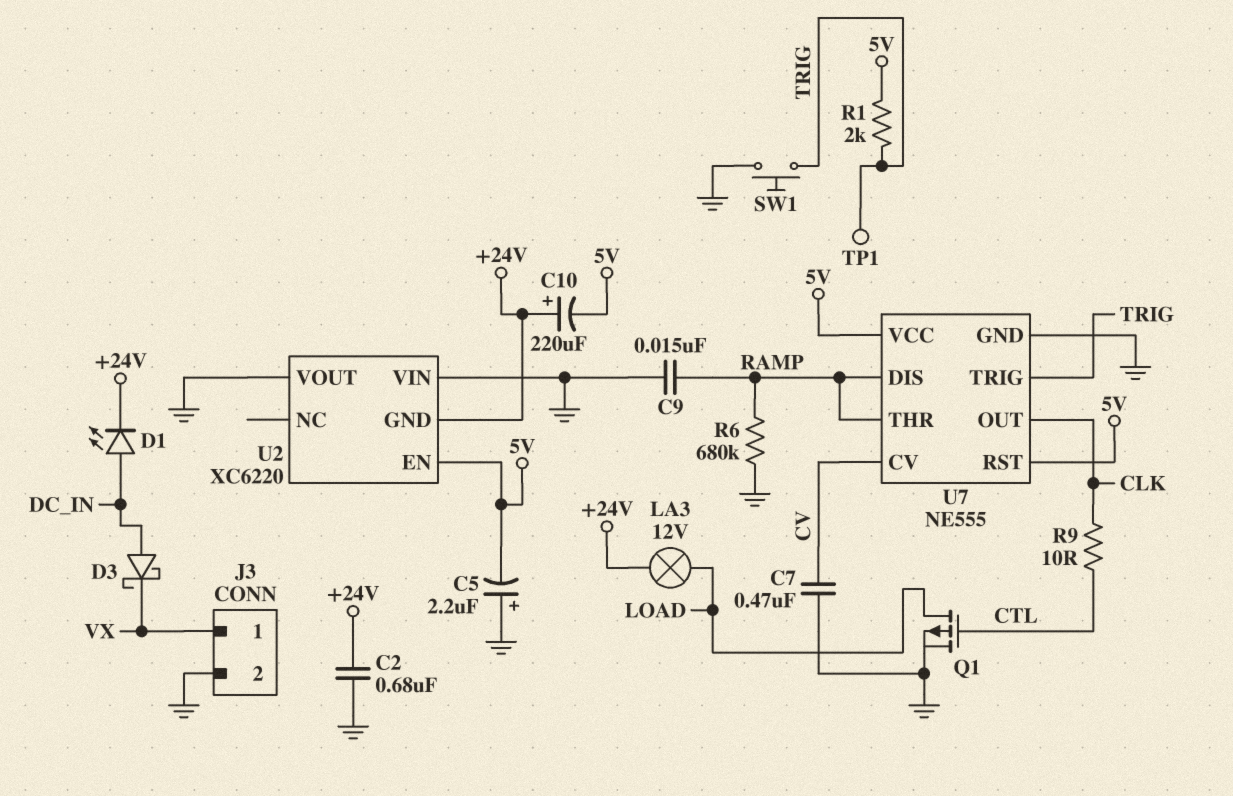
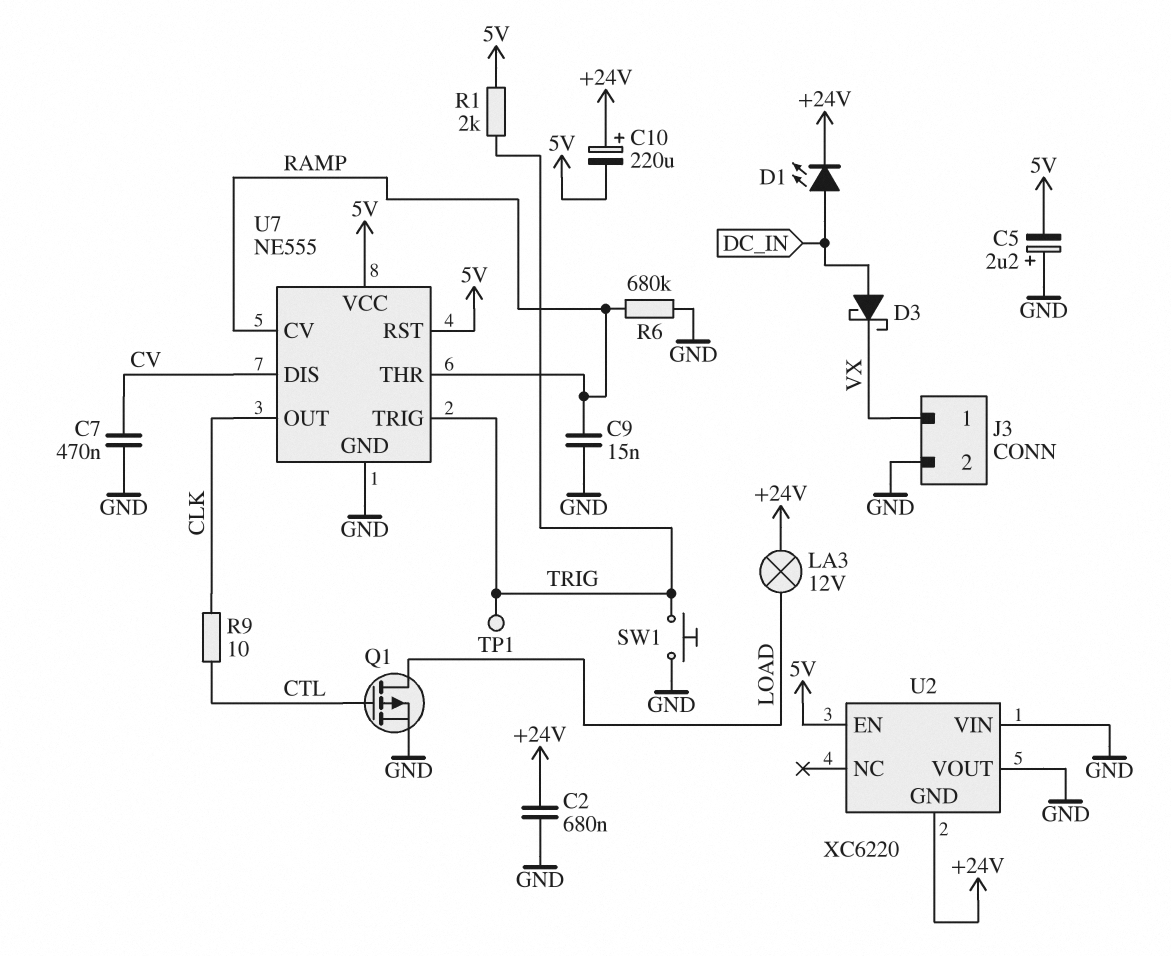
U7 pin CV: CV -> RAMP
U7 pin DIS: RAMP -> CV

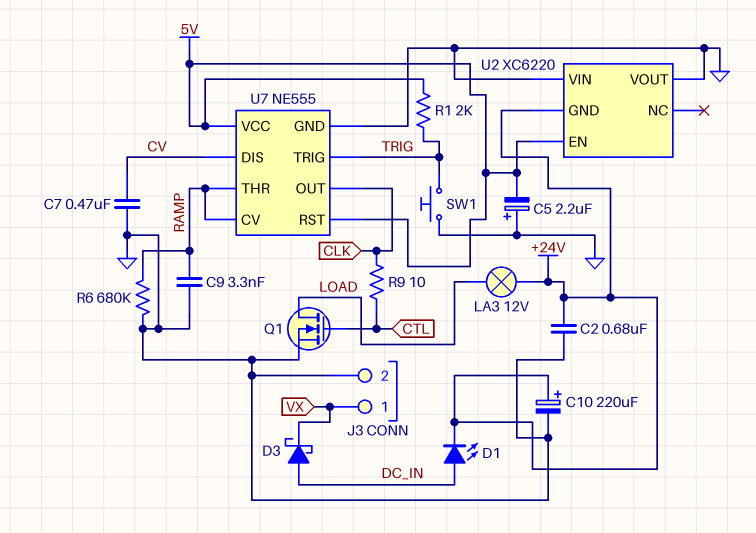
C9: 15nF (GND, RAMP) -> 3.3nF (GND, RAMP)
C10: 220uF (plus +24V, minus 5V) -> 220uF (plus +24V, minus GND)
Q1: PMOS (G CTL, D LOAD, S GND) -> NMOS (G CTL, D LOAD, S GND)
TP1: test point (TRIG) -> none

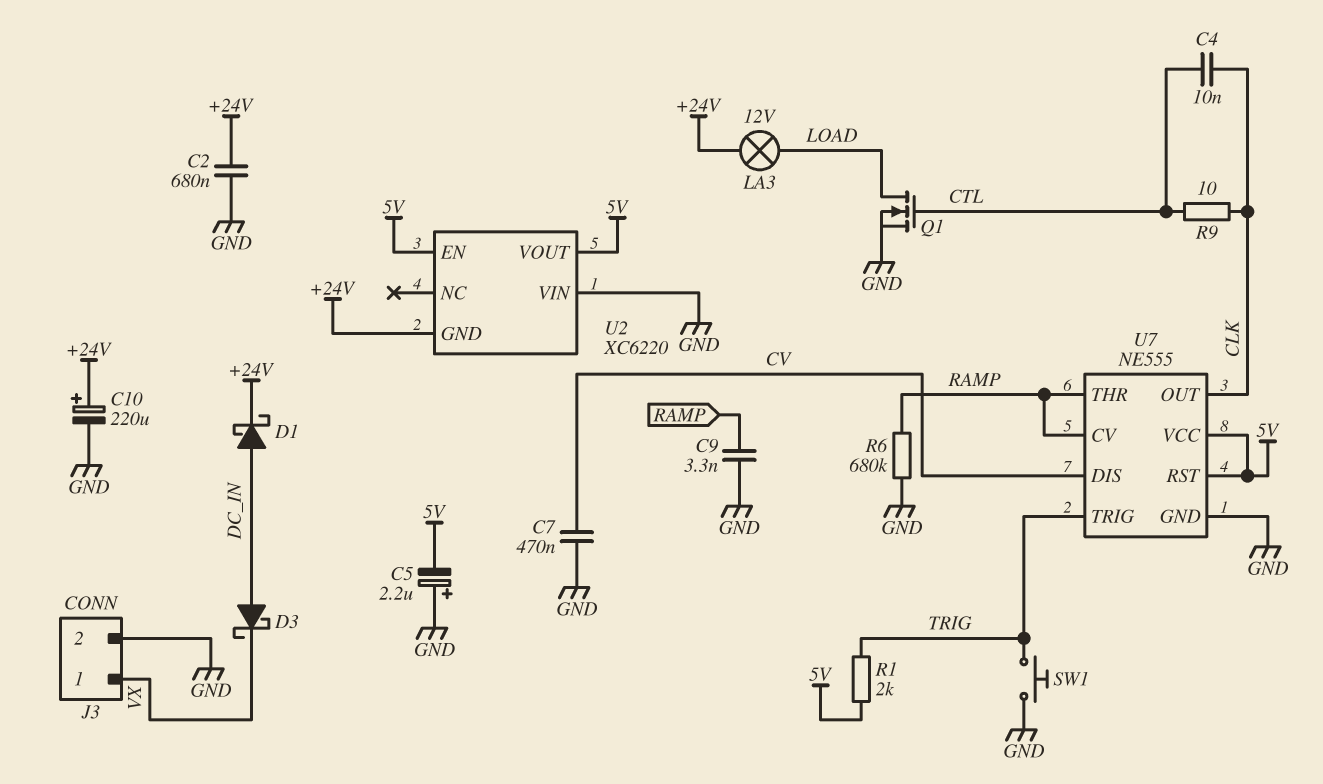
C4: none -> 10nF (CLK, CTL)
D1: LED (A DC_IN, K +24V) -> schottky (A DC_IN, K +24V)
U2 pin VOUT: GND -> 5V

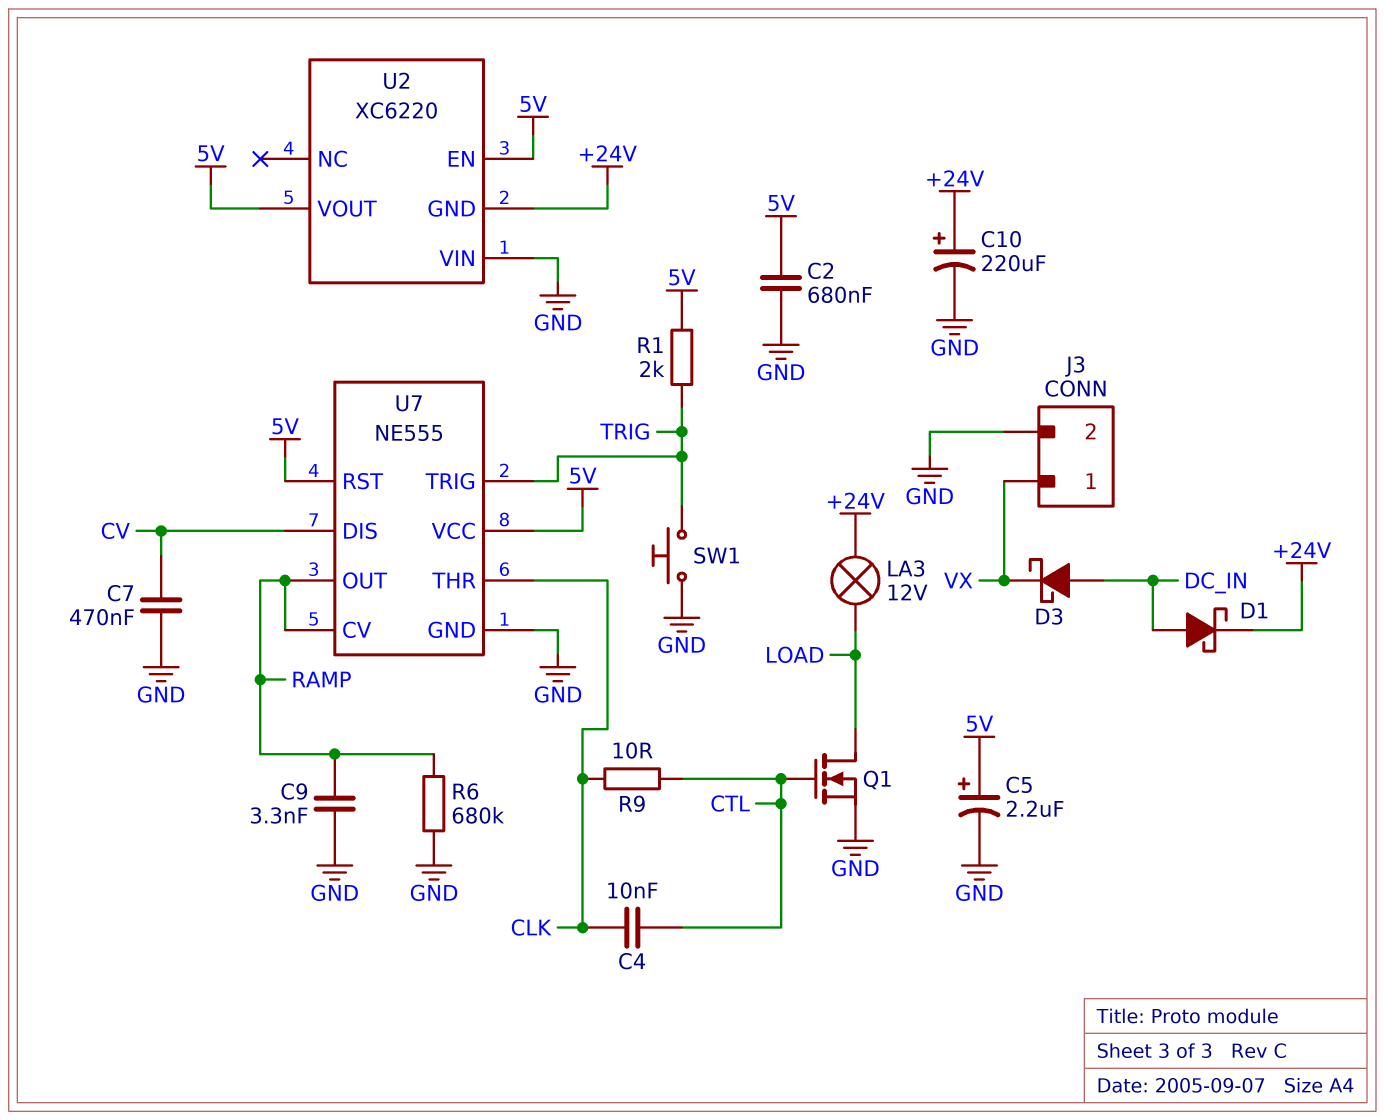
C2: 680nF (+24V, GND) -> 680nF (5V, GND)
C5: 2.2uF (plus GND, minus 5V) -> 2.2uF (plus 5V, minus GND)
U7 pin OUT: CLK -> RAMP
U7 pin THR: RAMP -> CLK

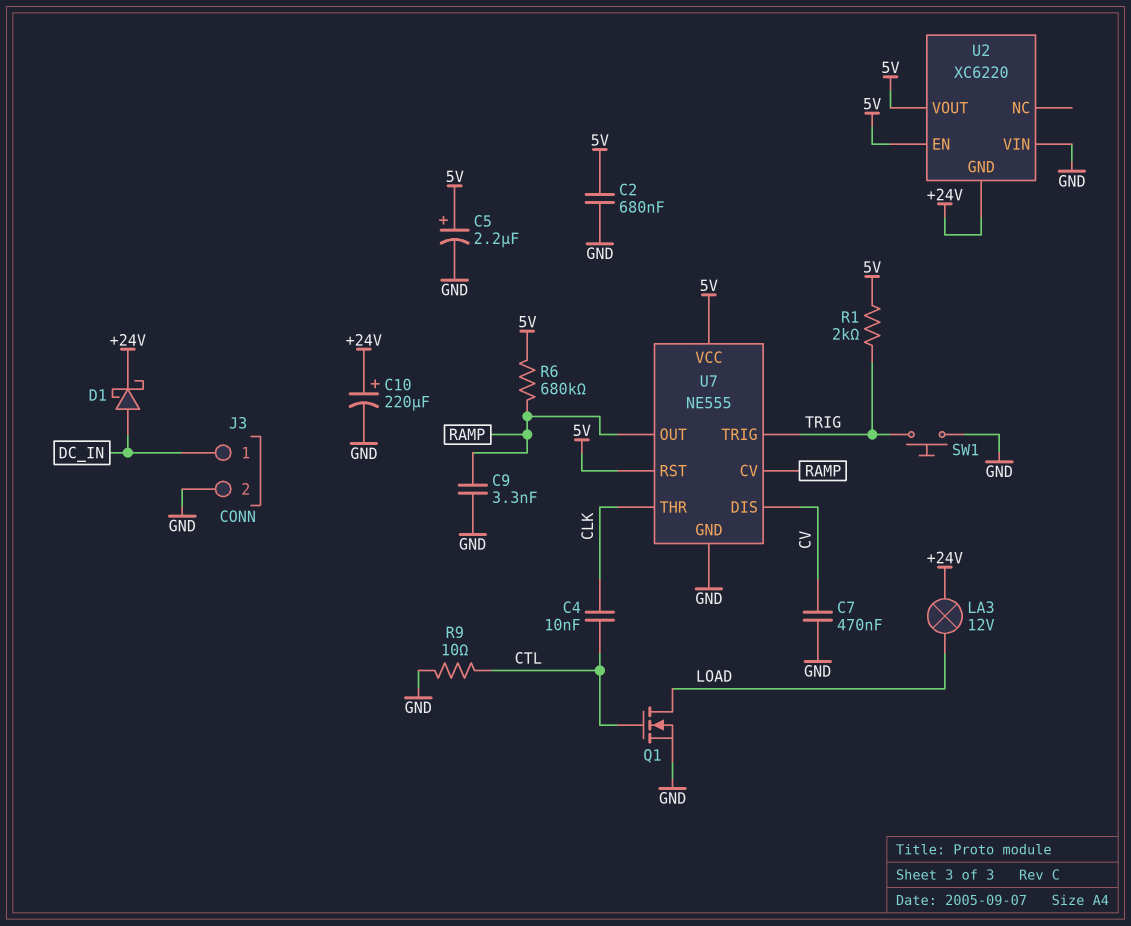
D3: schottky (A DC_IN, K VX) -> none
J3 pin 1: VX -> DC_IN
R6: 680k (GND, RAMP) -> 680k (5V, RAMP)
R9: 10 (CLK, CTL) -> 10 (CTL, GND)

